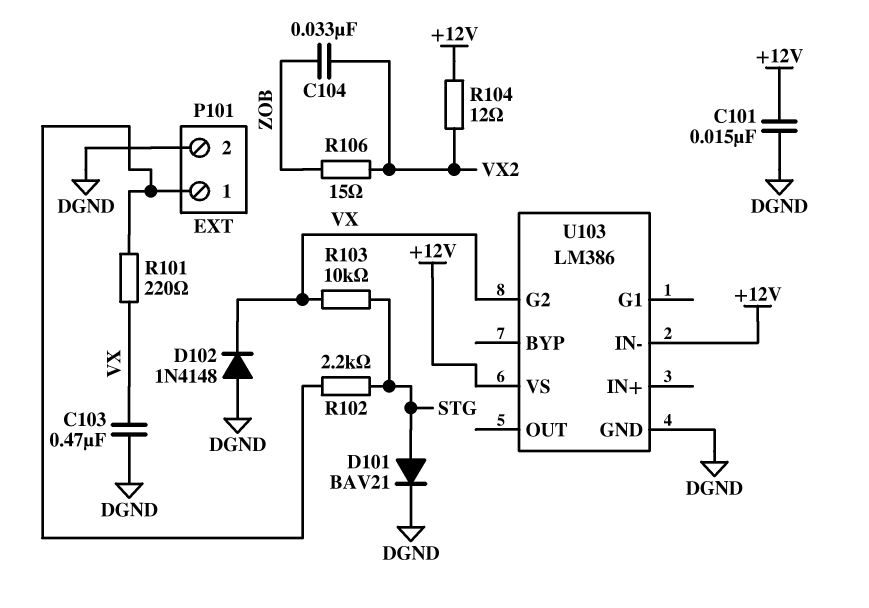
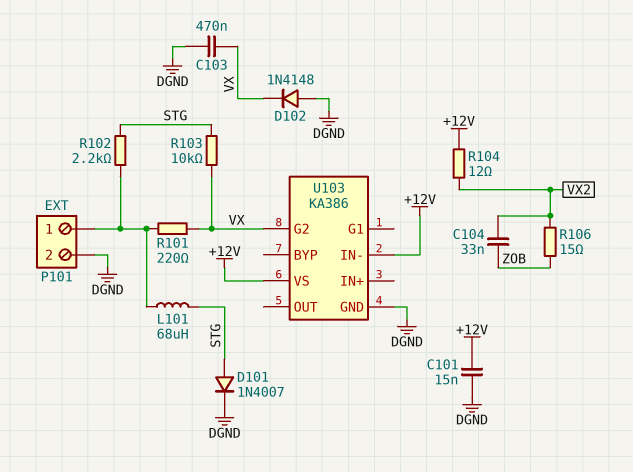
D101: diode BAV21 (A STG, K DGND) -> diode 1N4007 (A STG, K DGND)
L101: none -> 68uH (P101/1, STG)
U103: LM386 -> KA386

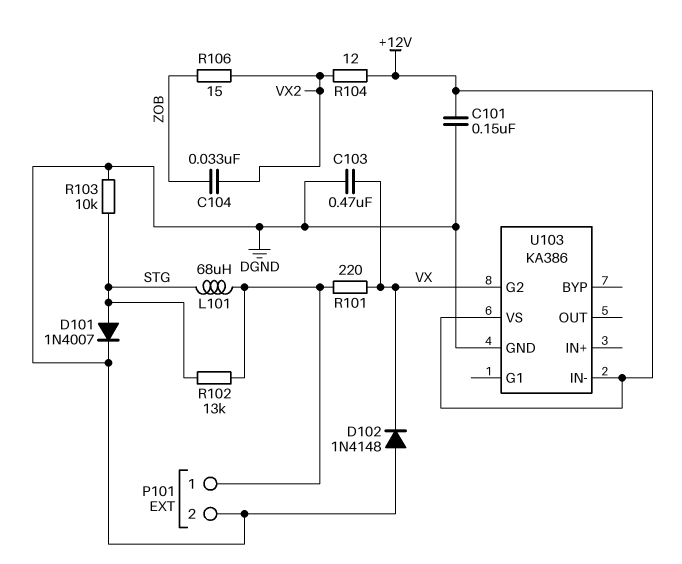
C101: 15nF (+12V, DGND) -> 150nF (+12V, DGND)
R102: 2.2k (P101/1, STG) -> 13k (P101/1, STG)
R103: 10k (STG, VX) -> 10k (DGND, STG)

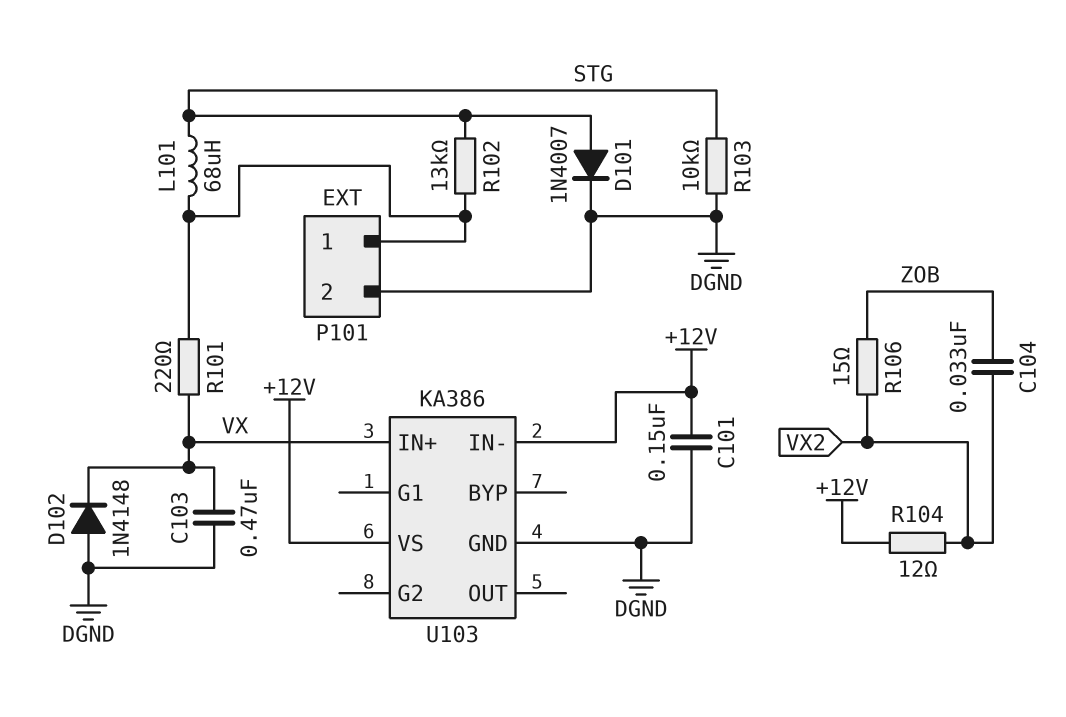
U103 pin G2: VX -> none
U103 pin IN+: none -> VX

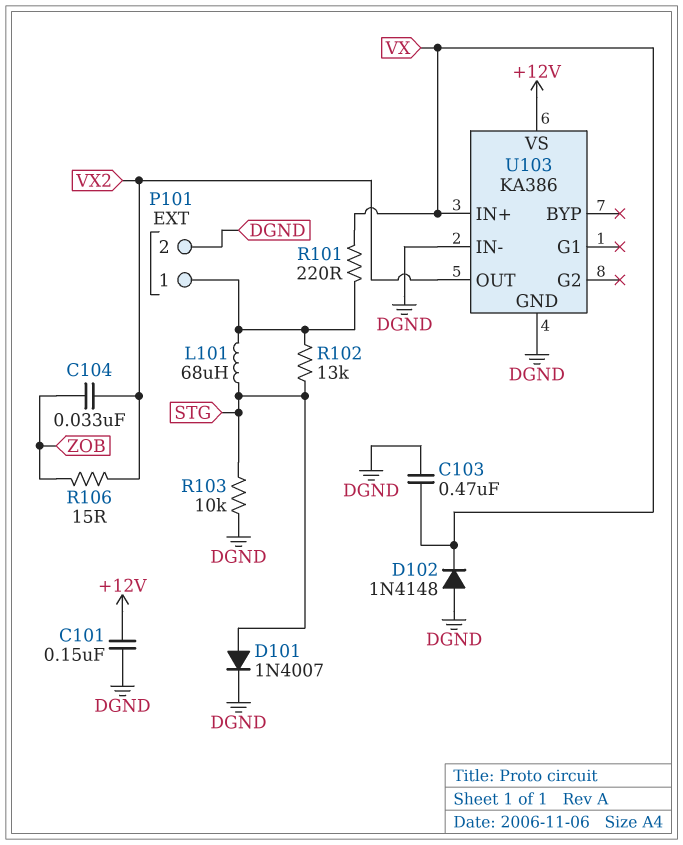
R104: 12 (+12V, VX2) -> none
U103 pin IN-: +12V -> DGND
U103 pin OUT: none -> VX2

